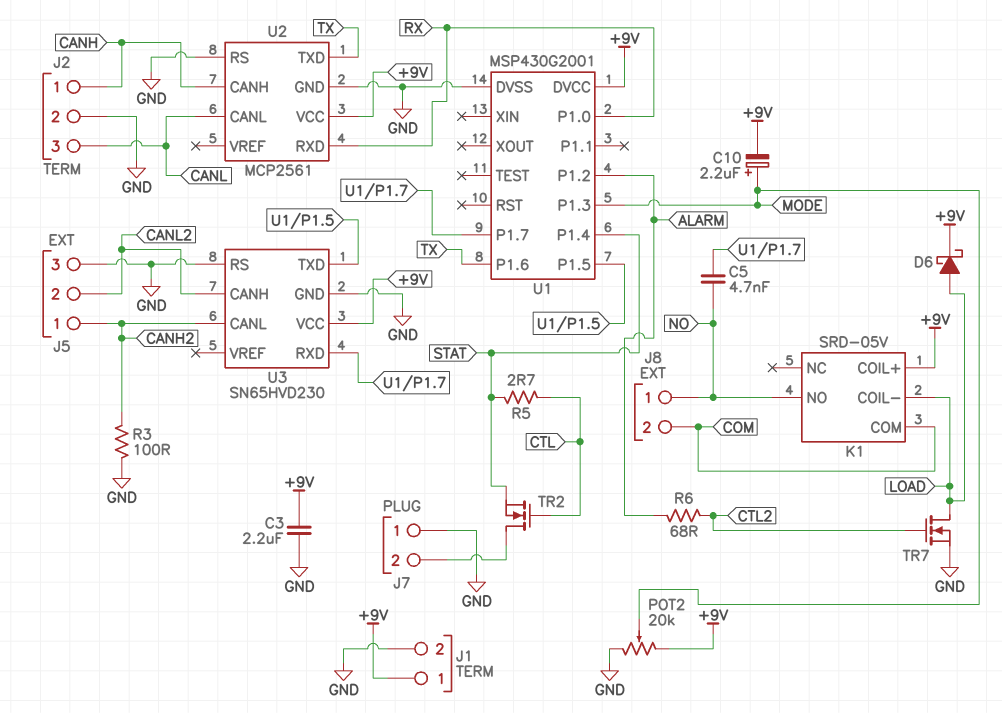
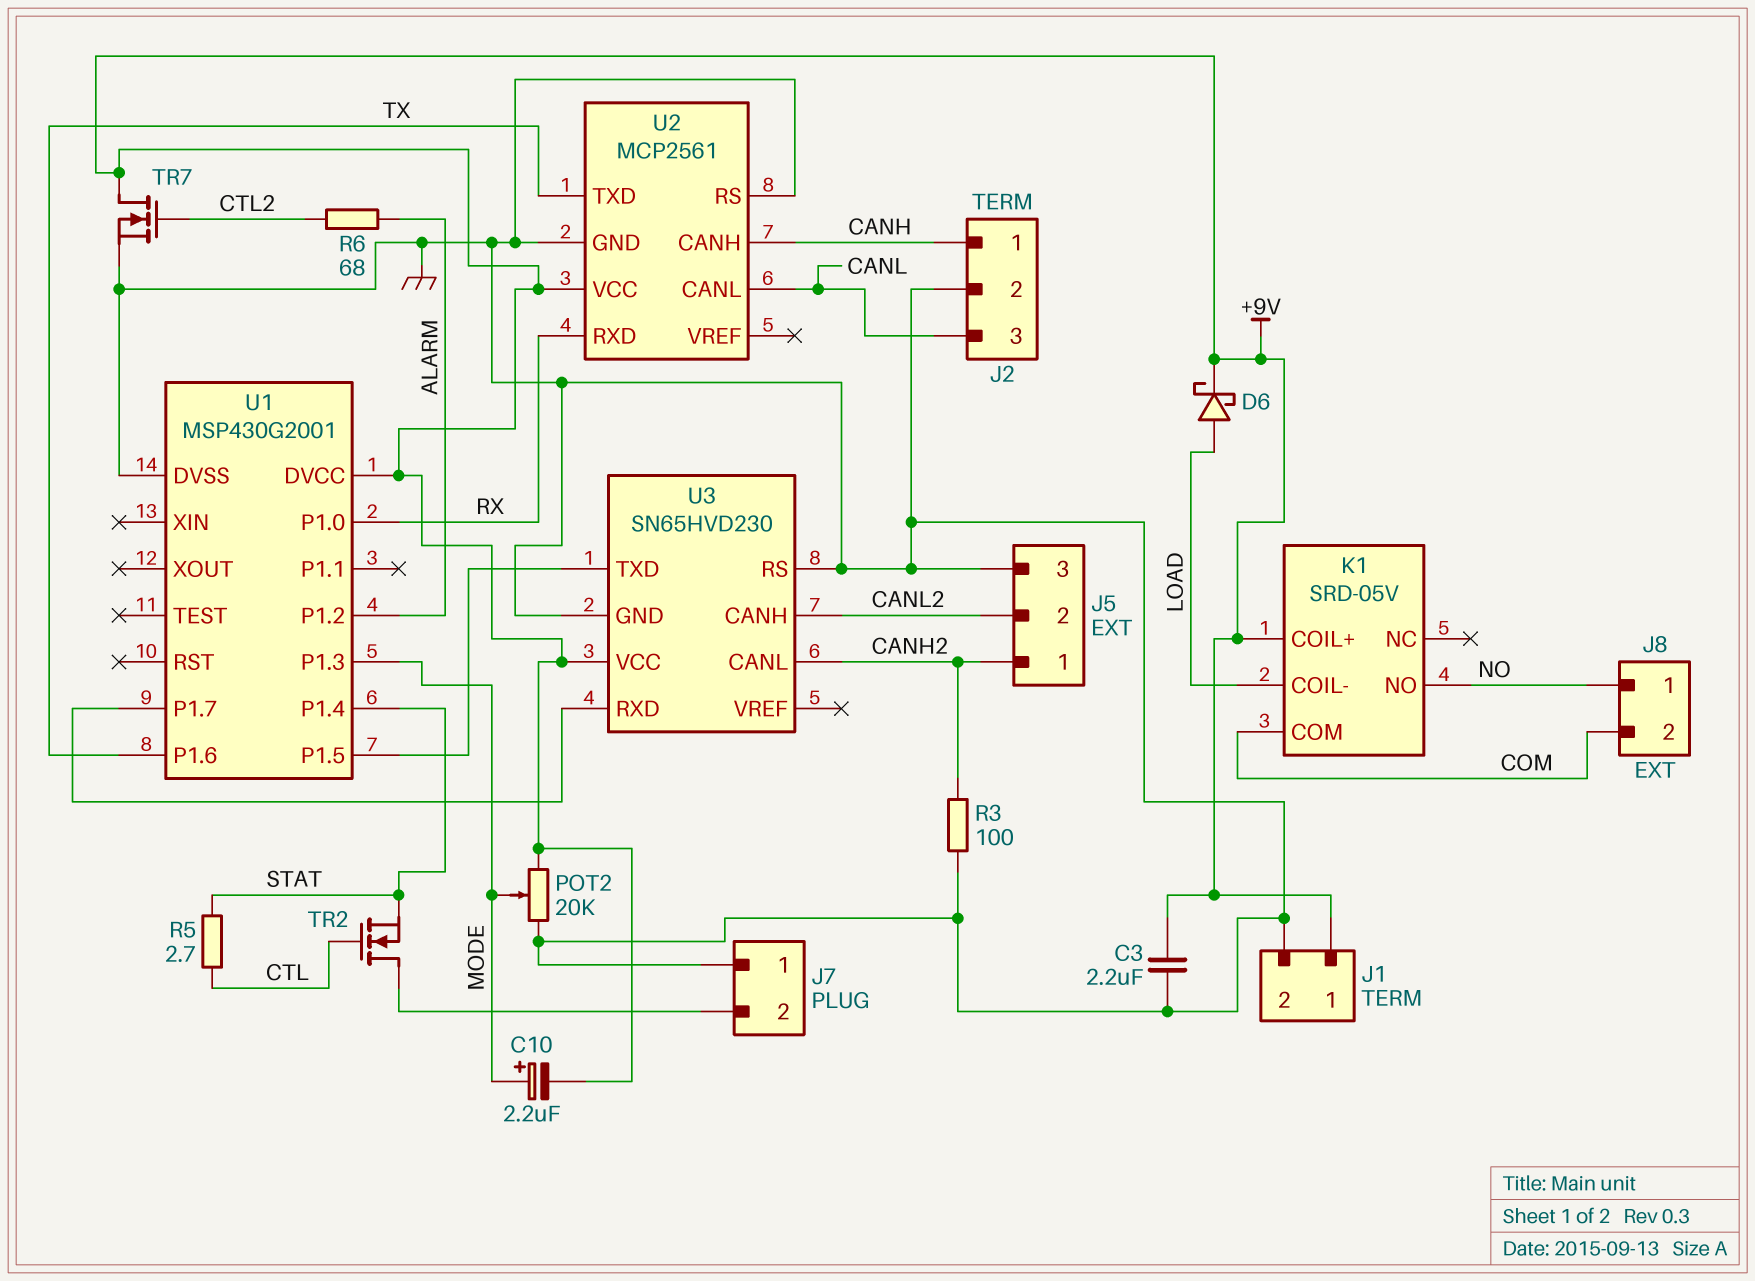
C5: 4.7nF (NO, U1/P1.7) -> none
TR7: NMOS (G CTL2, D LOAD, S GND) -> NMOS (G CTL2, D +9V, S GND)

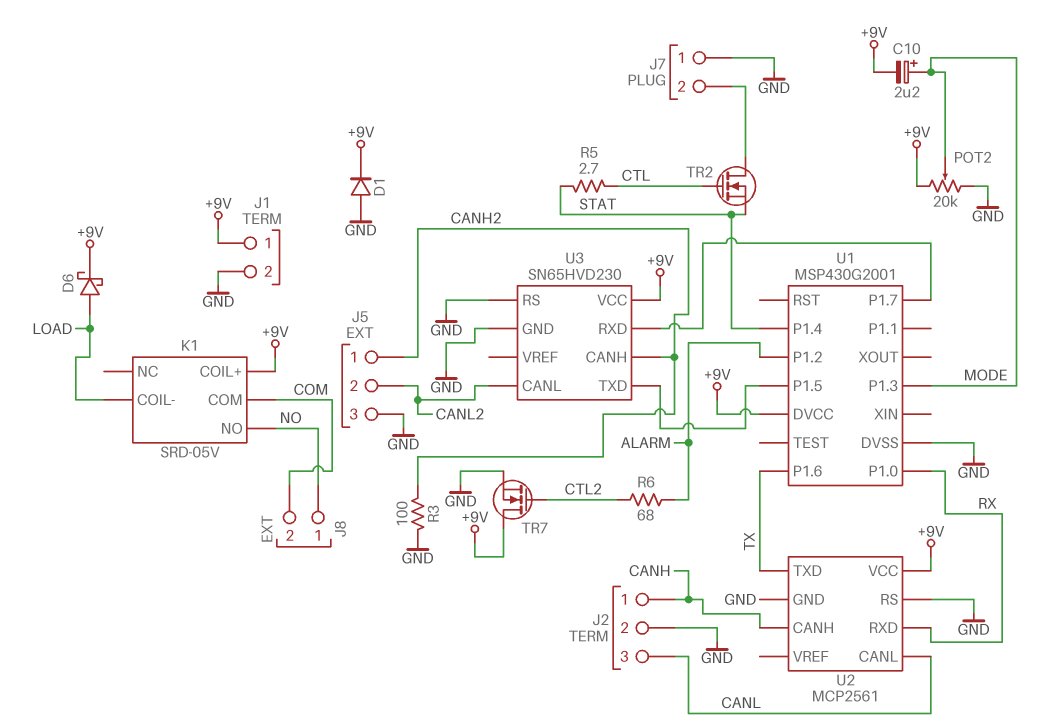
C3: 2.2uF (+9V, GND) -> none
D1: none -> diode (A GND, K +9V)
U3 pin CANH: CANL2 -> CANH2
U3 pin CANL: CANH2 -> CANL2

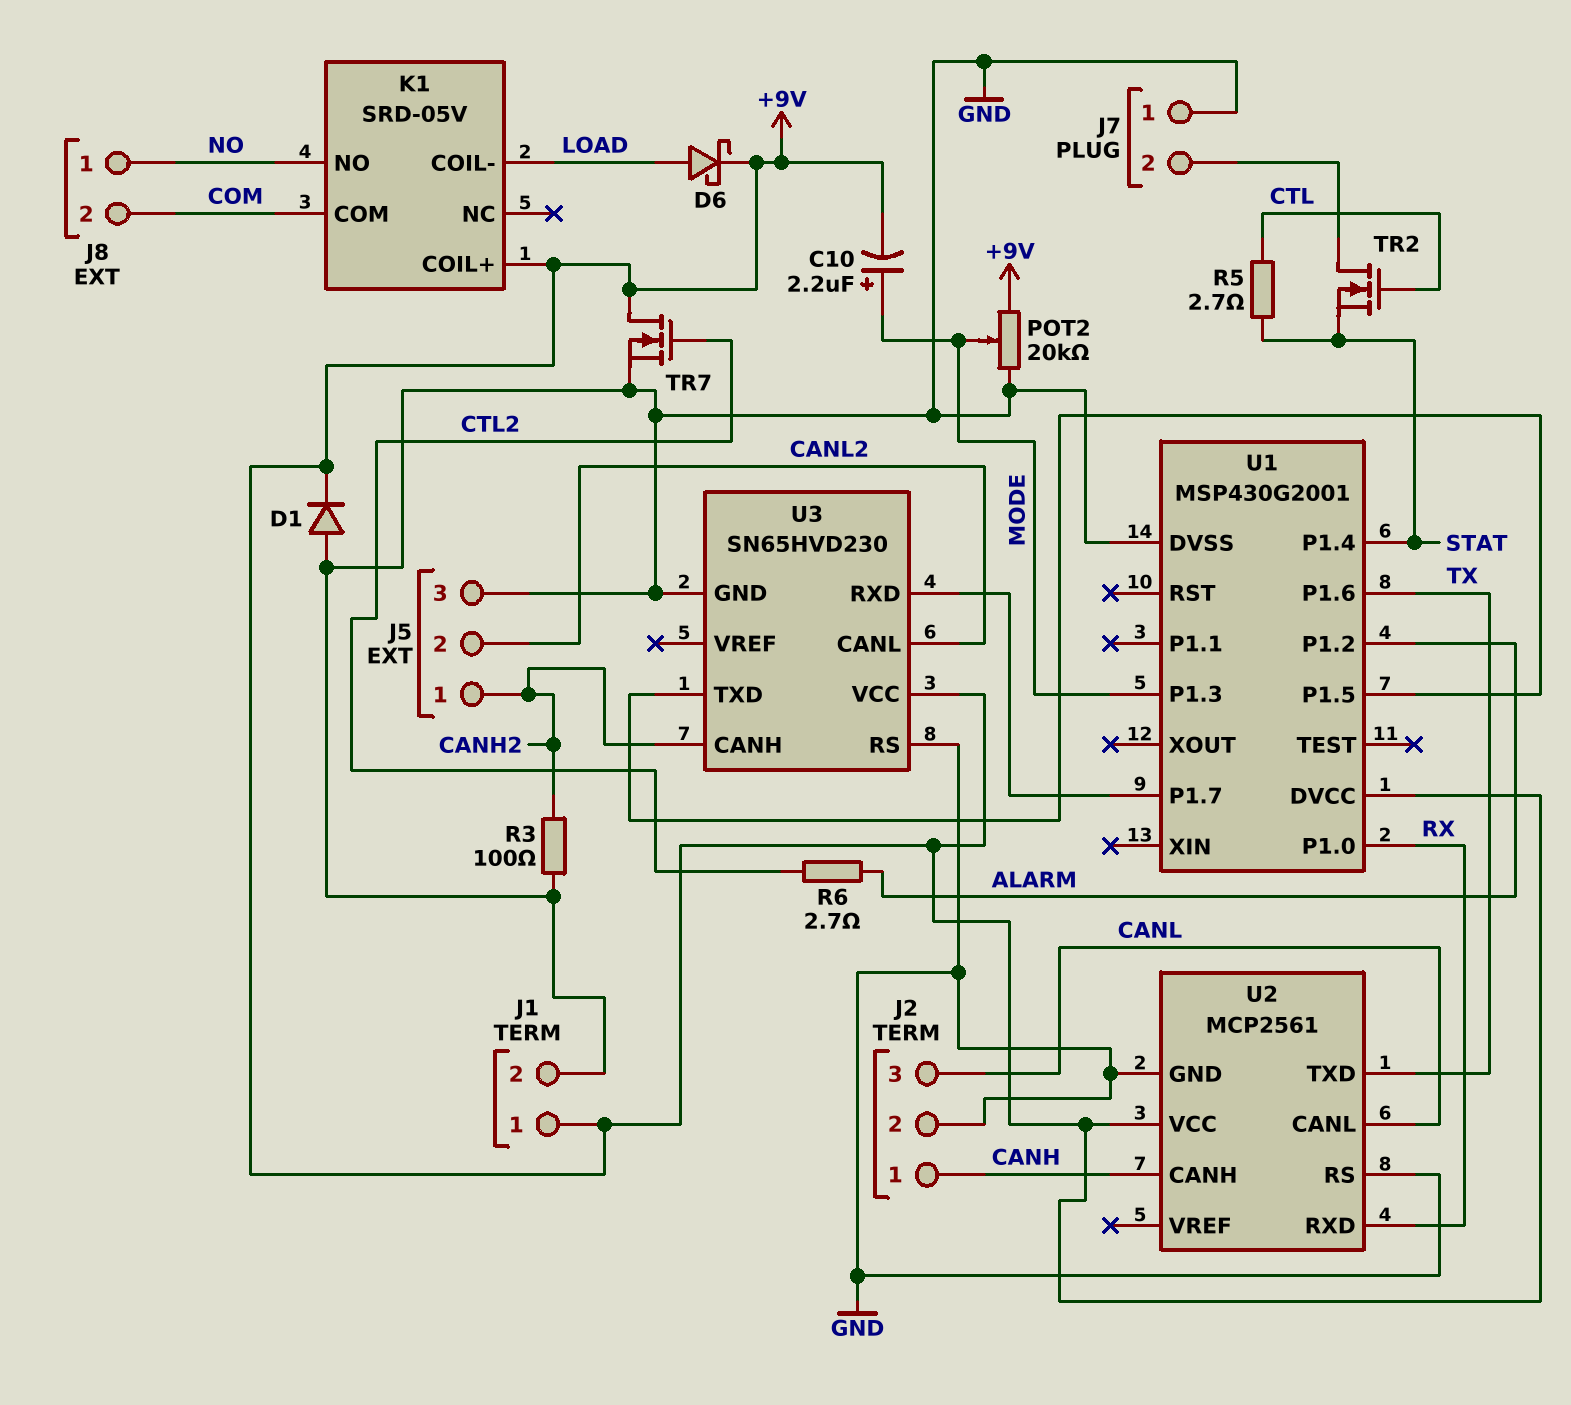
R6: 68 (ALARM, CTL2) -> 2.7 (ALARM, CTL2)

